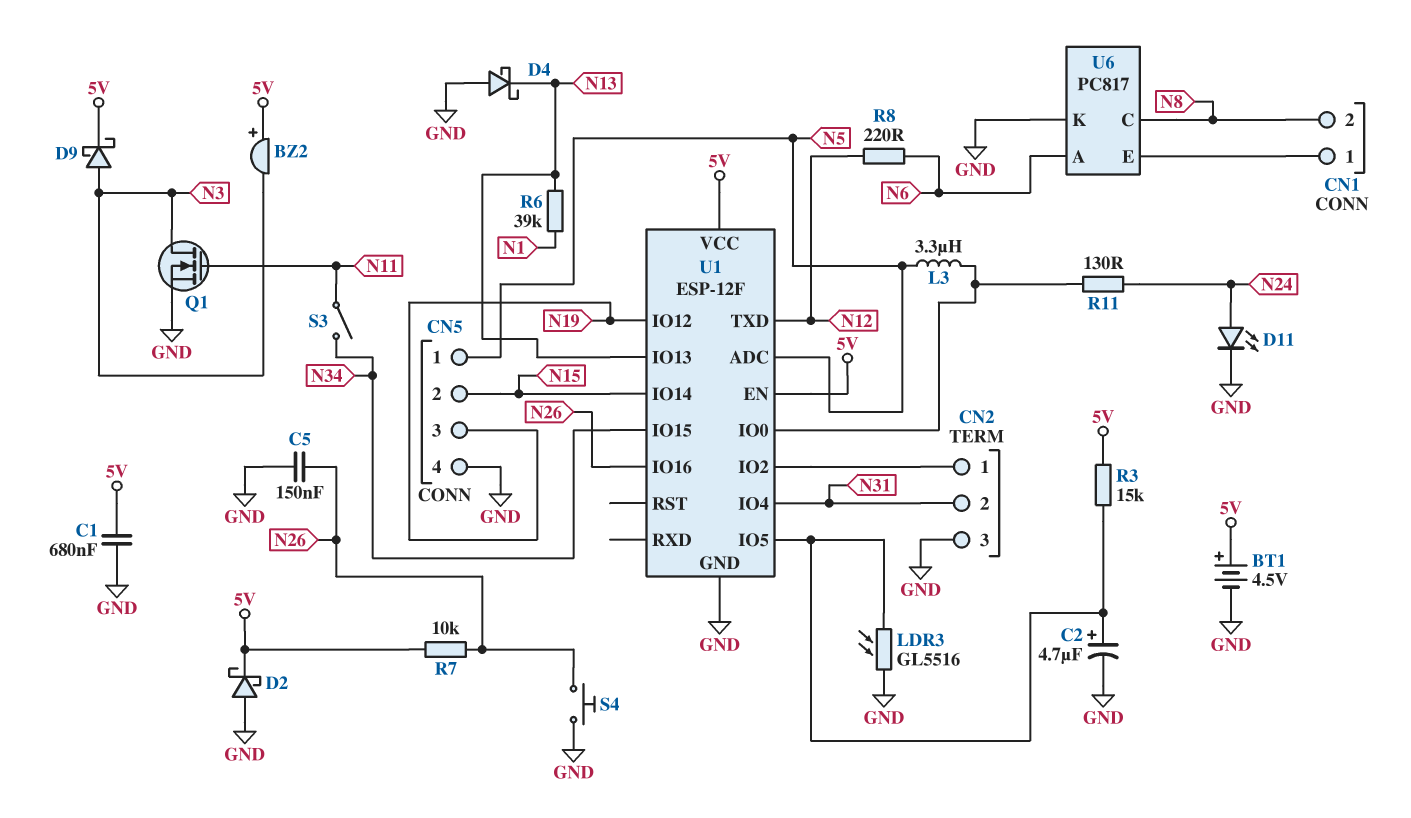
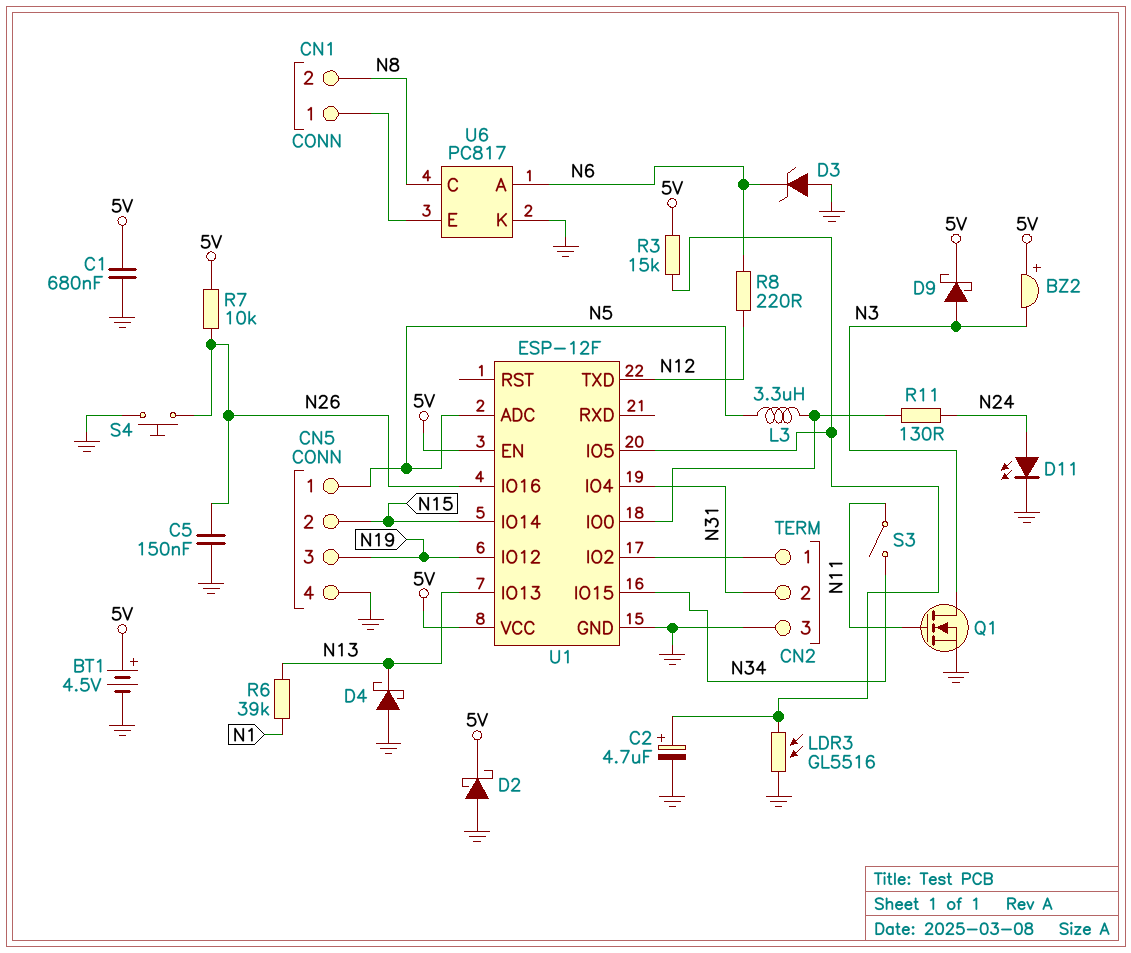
D3: none -> zener (A GND, K N6)

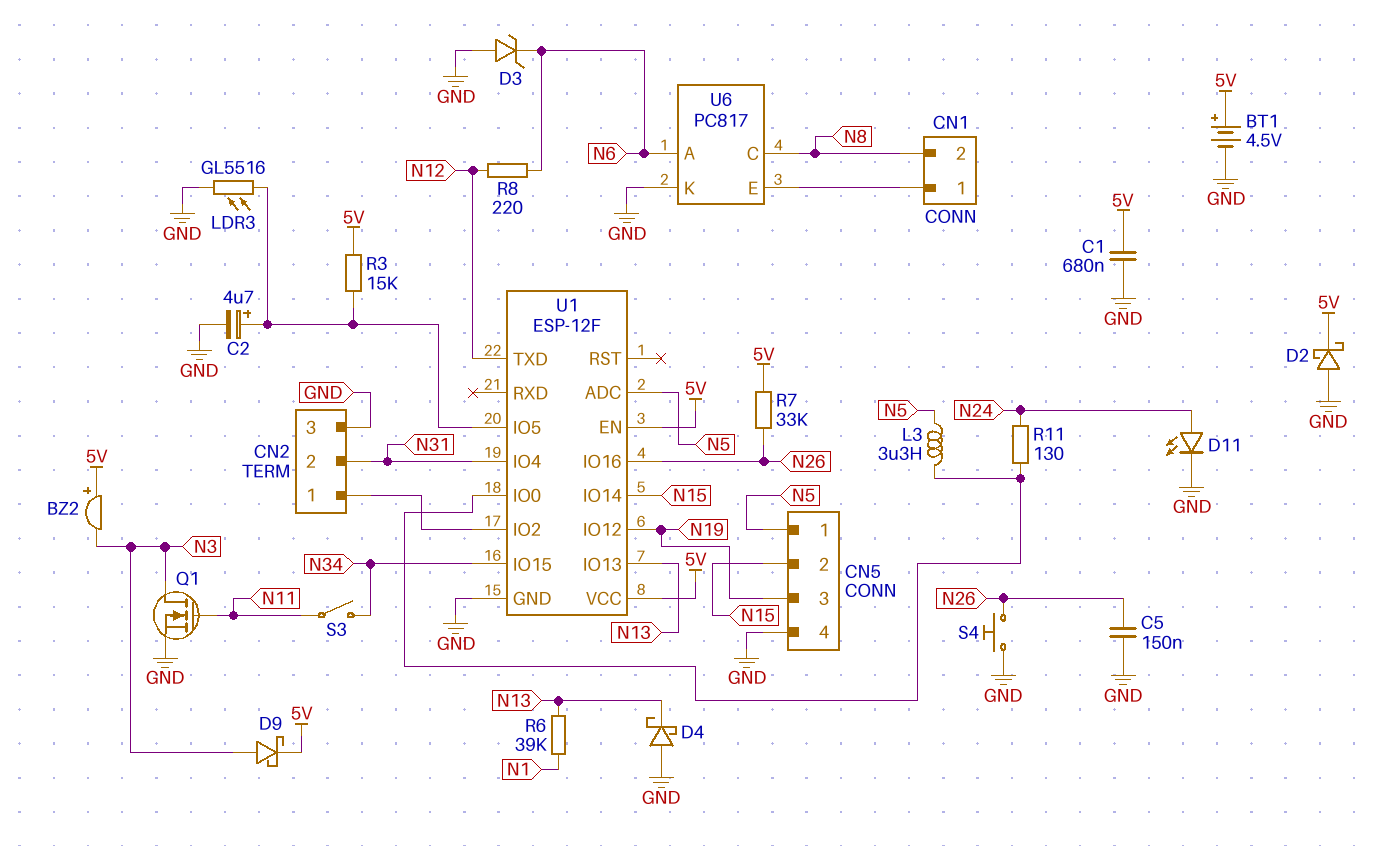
R7: 10k (5V, N26) -> 33k (5V, N26)

